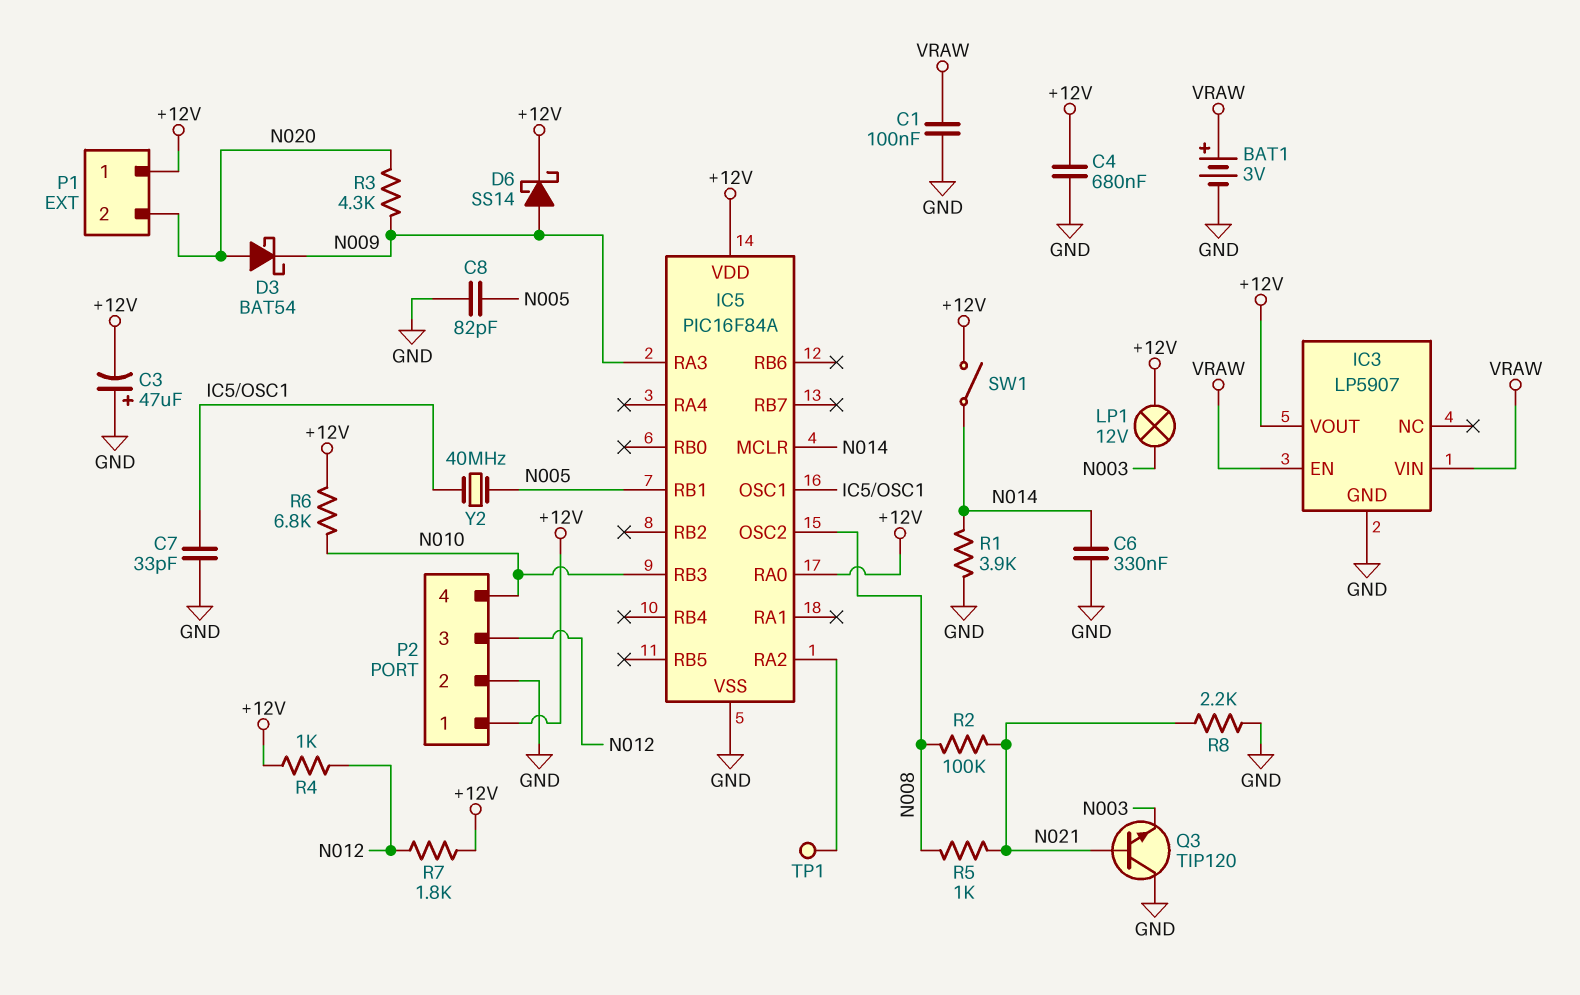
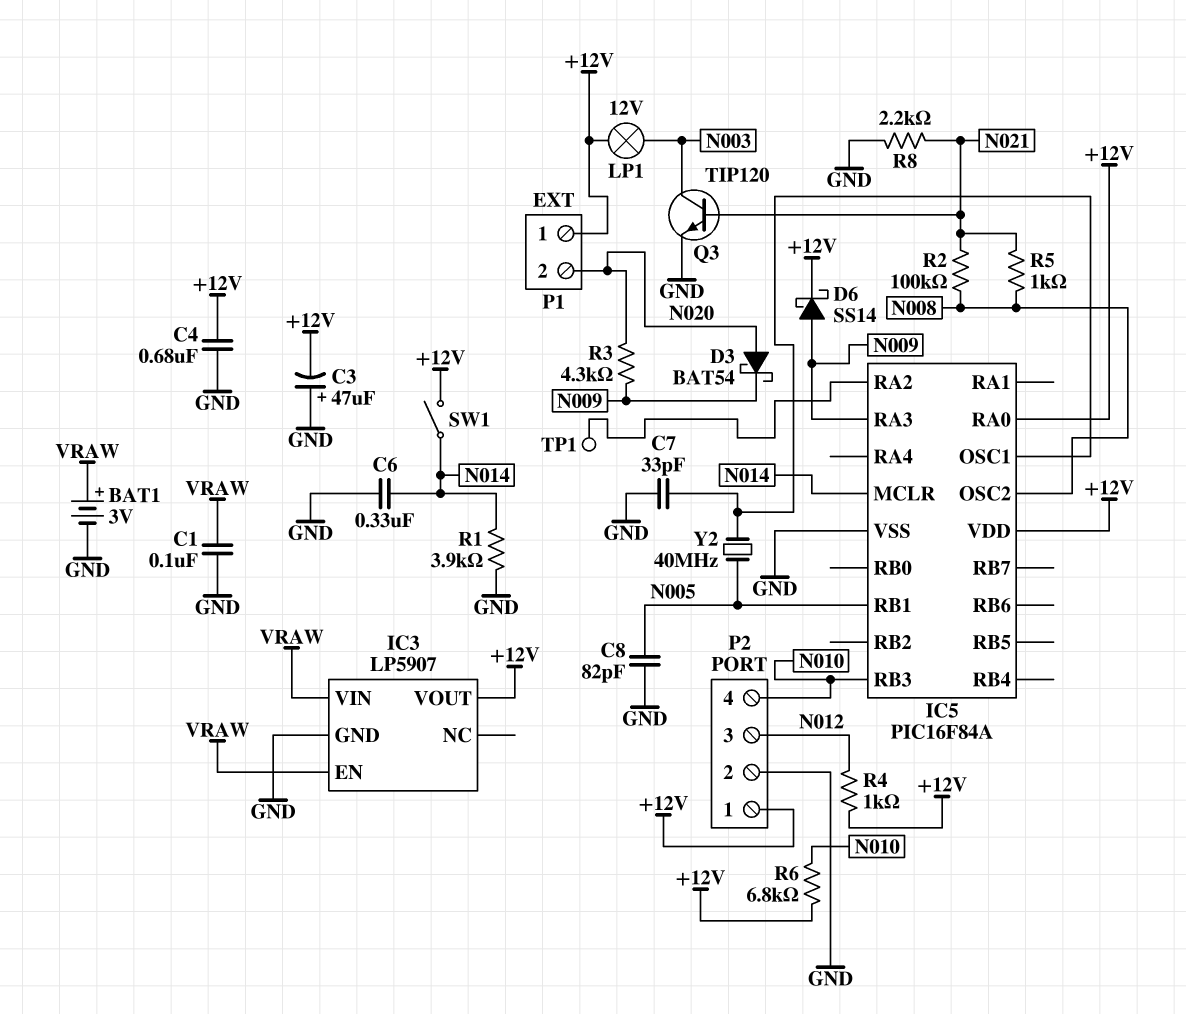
Q3: NPN TIP120 (B N021, C GND, E N003) -> NPN TIP120 (B N021, C N003, E GND)
R7: 1.8k (+12V, N012) -> none

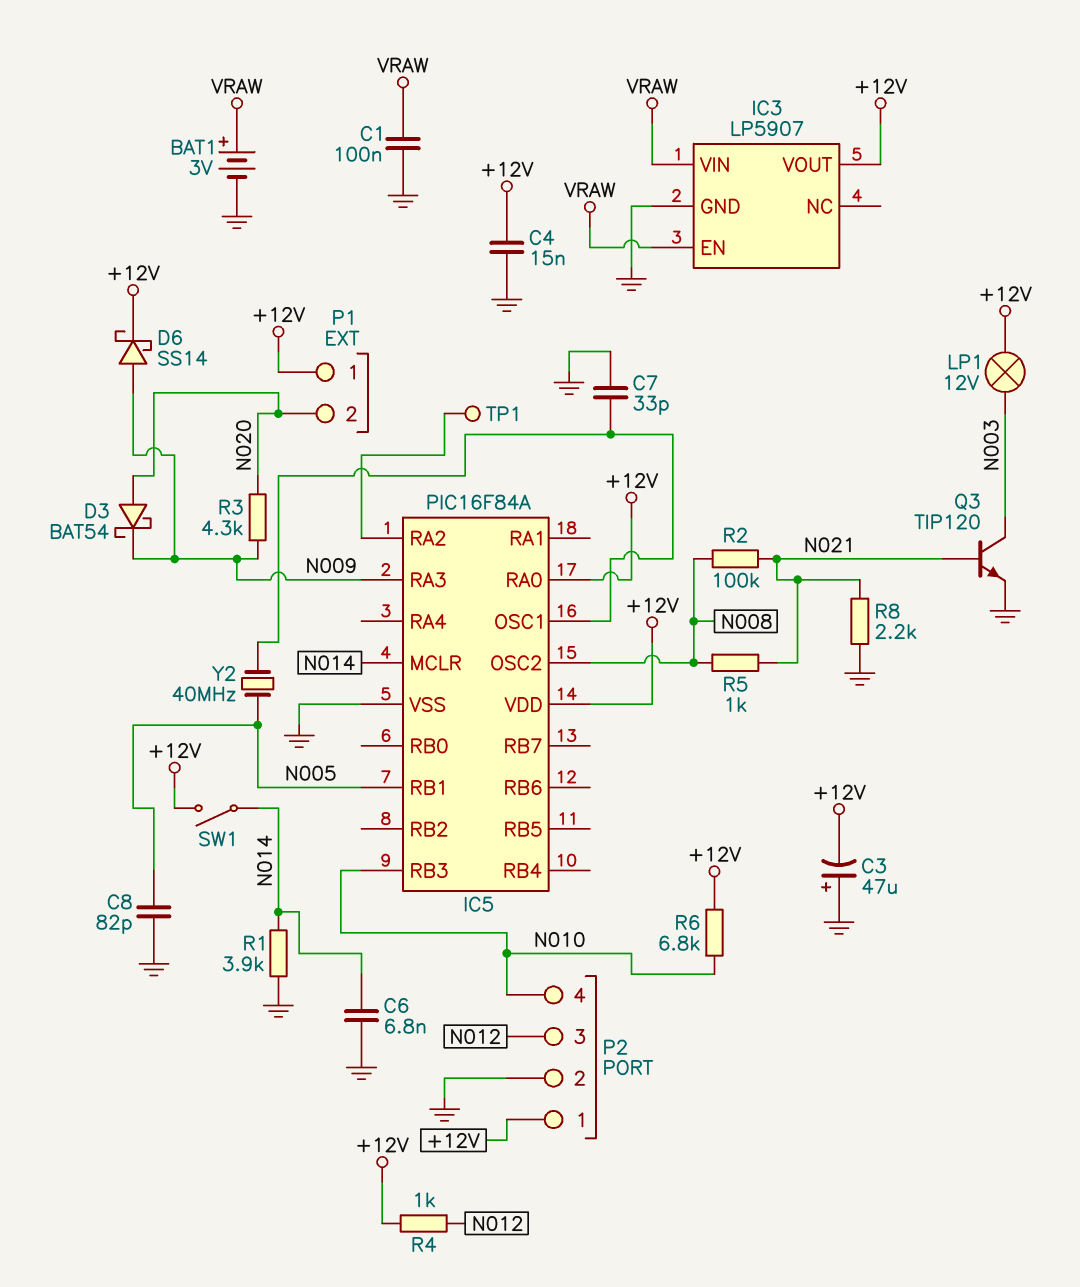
C4: 680nF (+12V, GND) -> 15nF (+12V, GND)
C6: 330nF (GND, N014) -> 6.8nF (GND, N014)

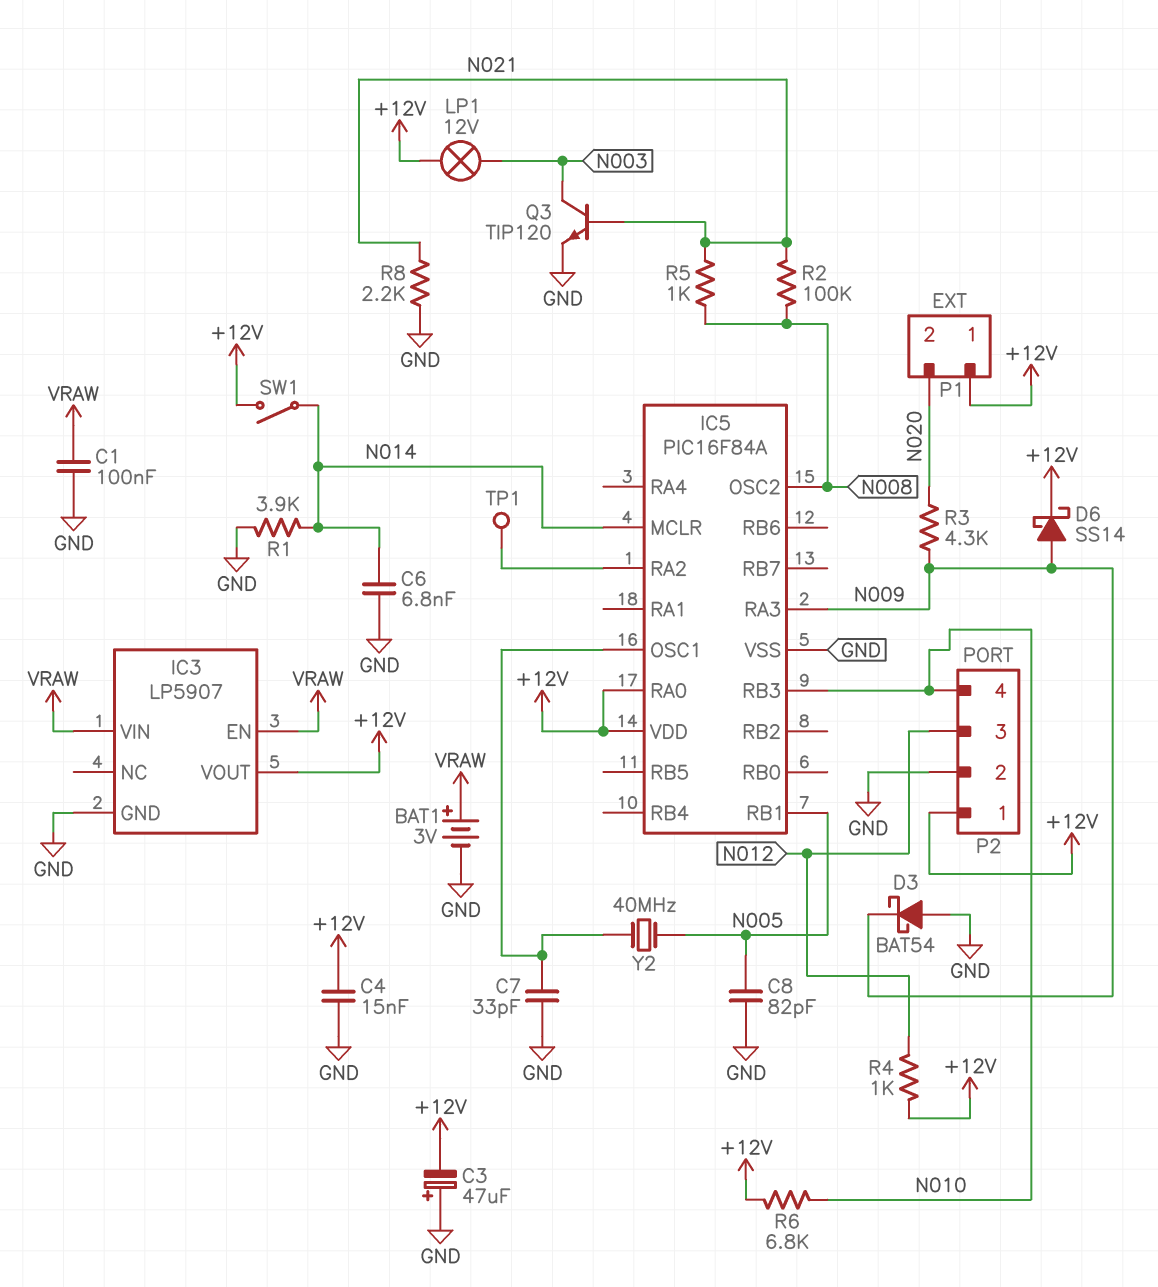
D3: schottky BAT54 (A N020, K N009) -> schottky BAT54 (A GND, K N009)

